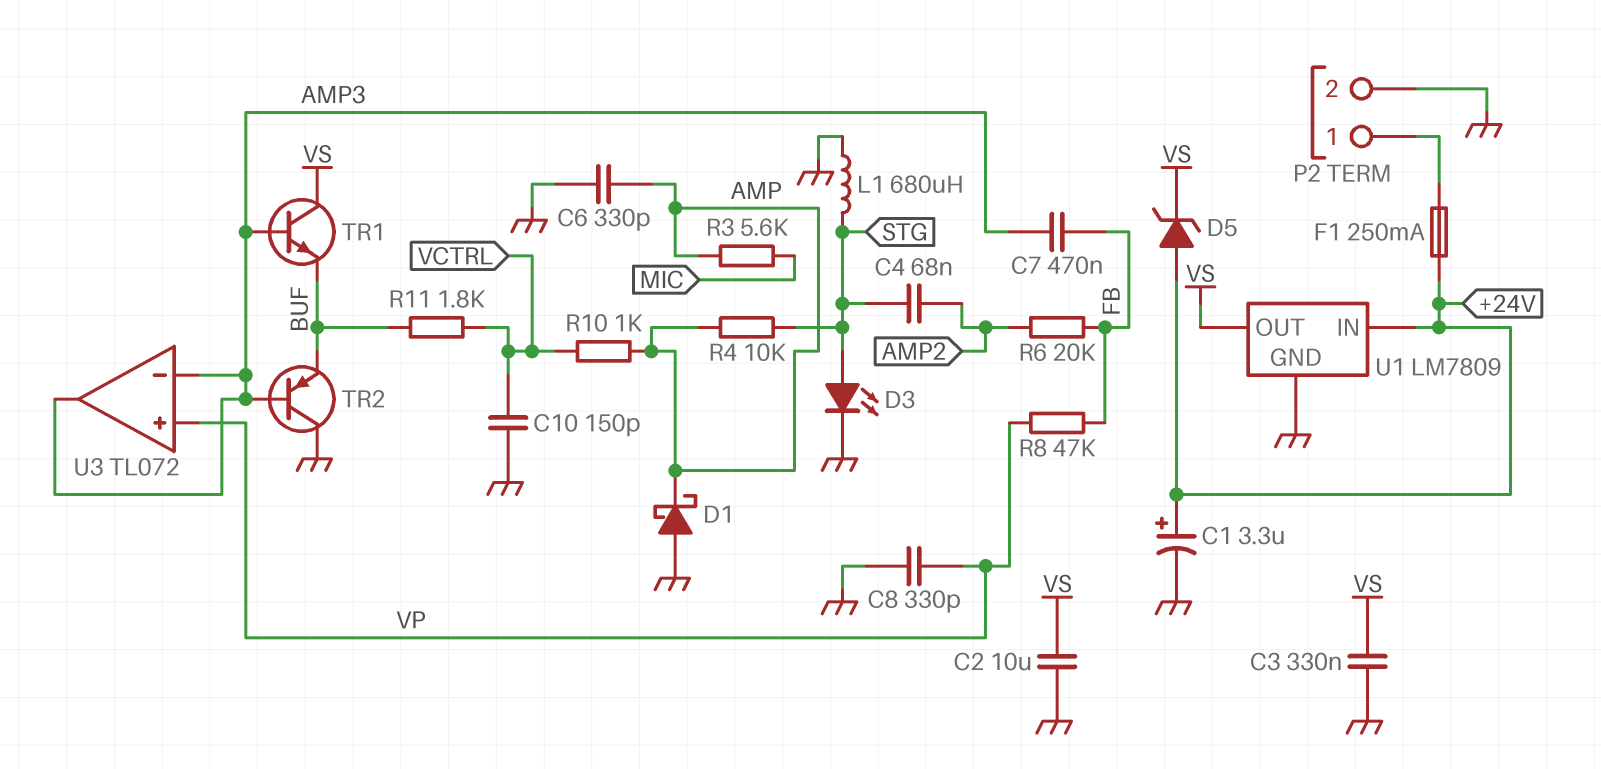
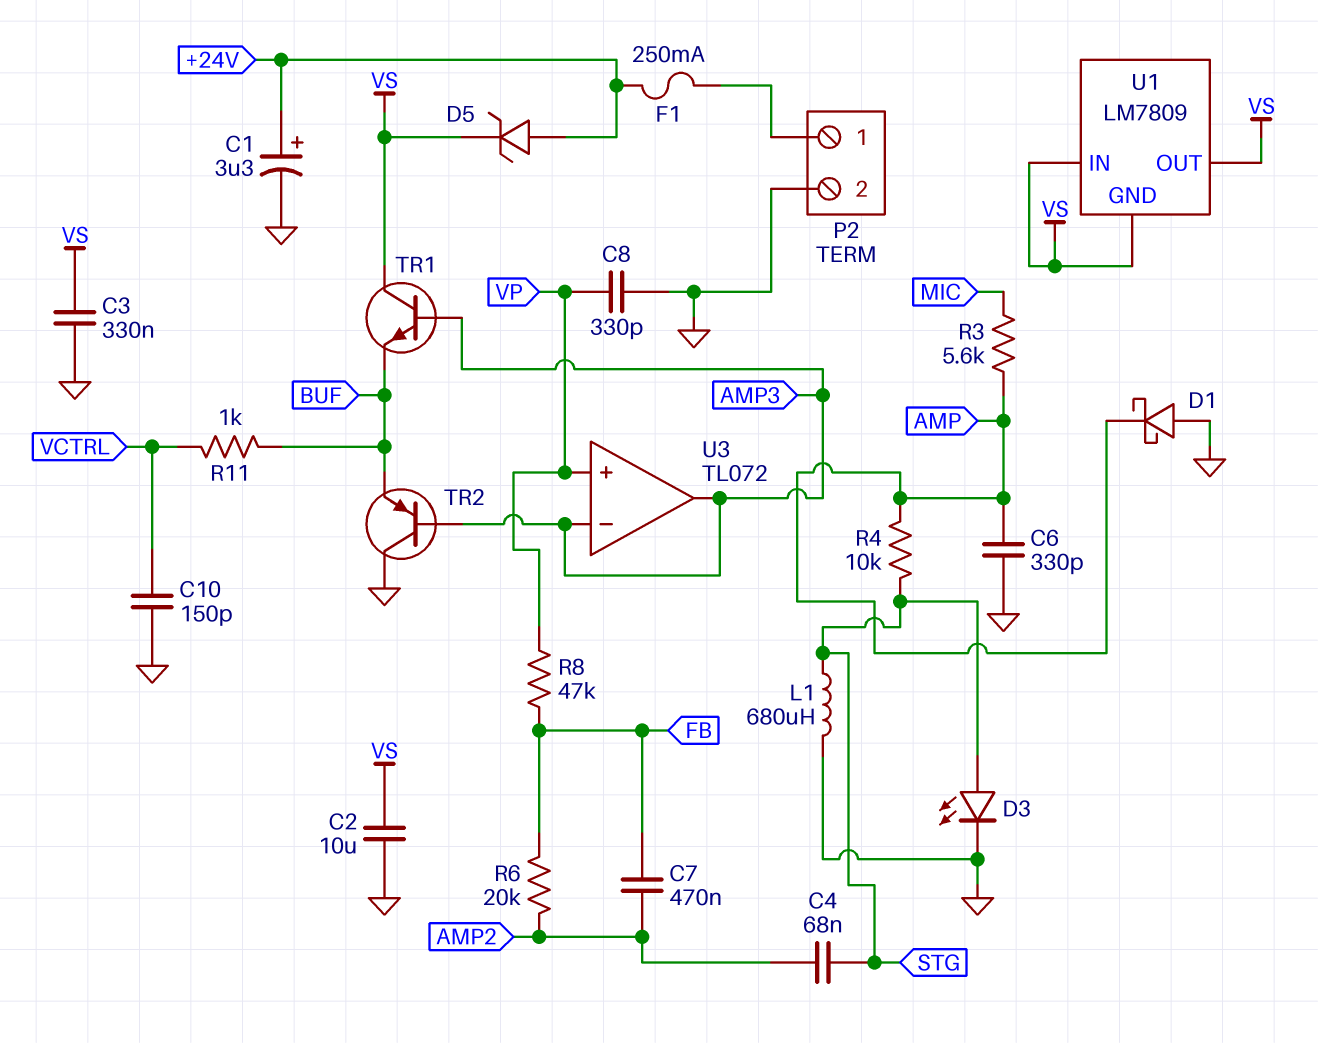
C7: 470nF (AMP3, FB) -> 470nF (AMP2, FB)
R10: 1k (AMP, VCTRL) -> none
R11: 1.8k (BUF, VCTRL) -> 1k (BUF, VCTRL)
U1 pin GND: GND -> VS
U1 pin IN: +24V -> VS

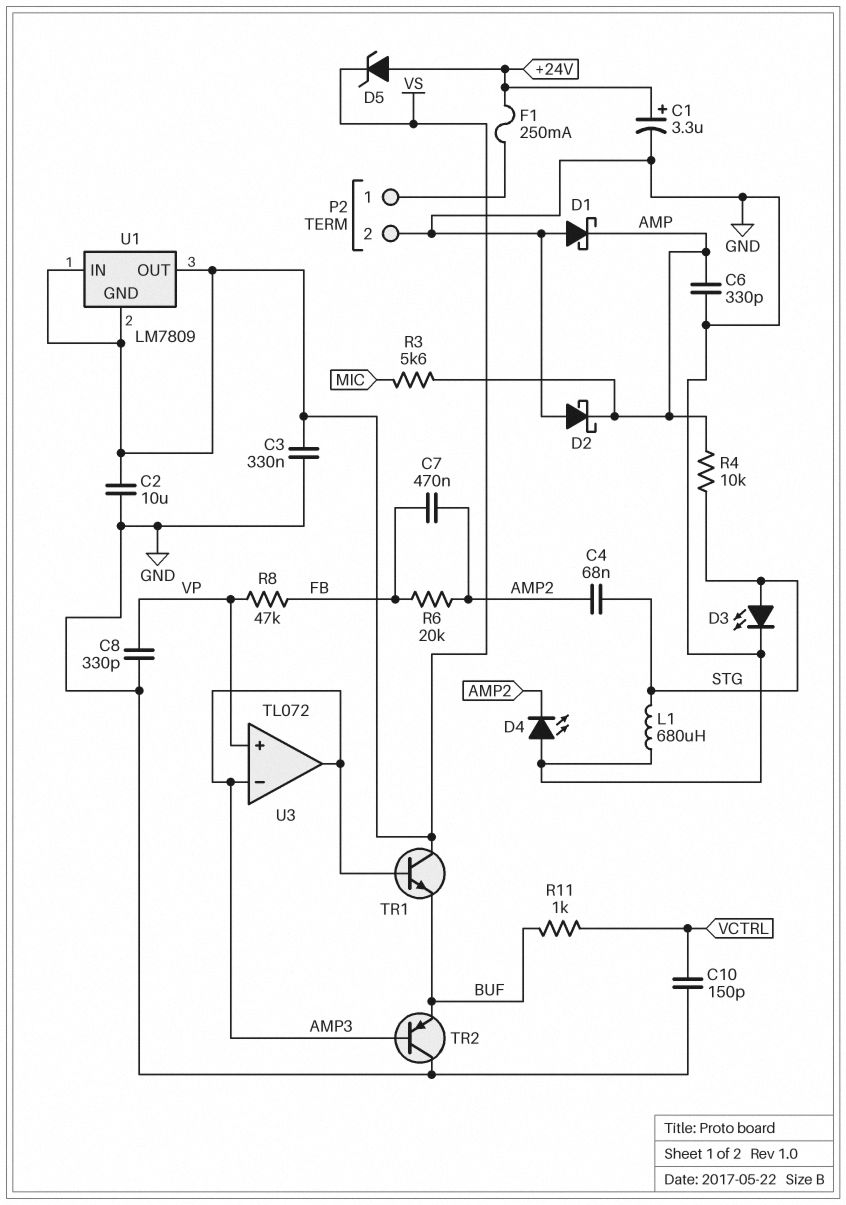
D2: none -> schottky (A GND, K AMP)
D4: none -> LED (A GND, K AMP2)

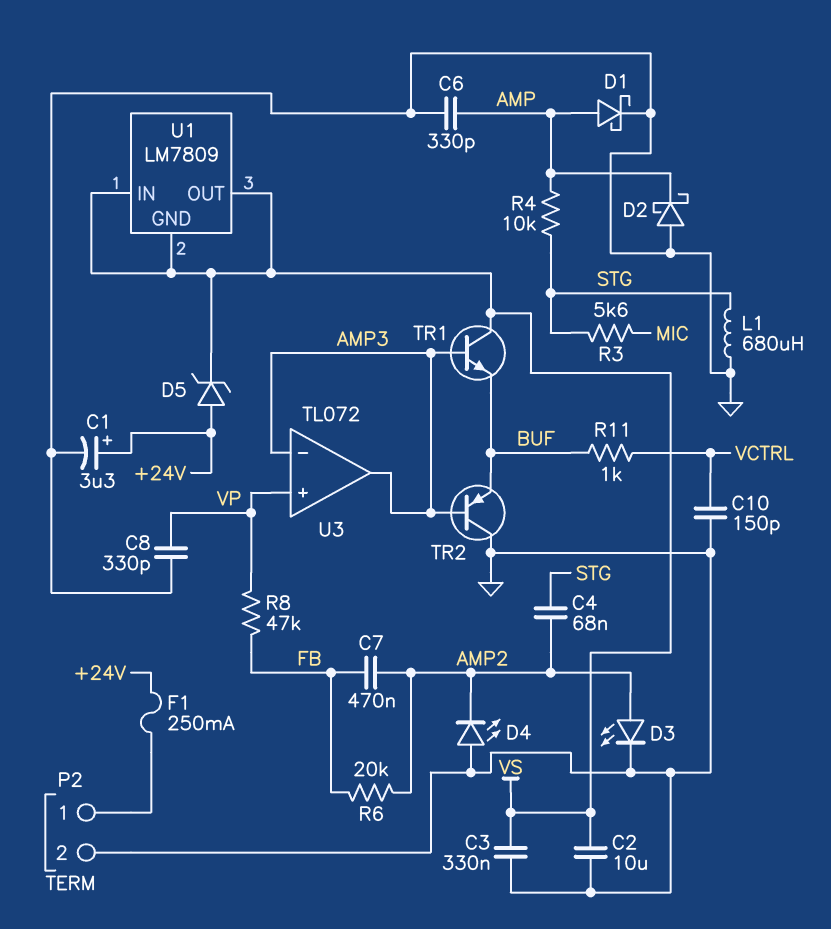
D1: schottky (A GND, K AMP) -> schottky (A AMP, K GND)
D3: LED (A STG, K GND) -> LED (A AMP2, K GND)
R3: 5.6k (AMP, MIC) -> 5.6k (MIC, STG)

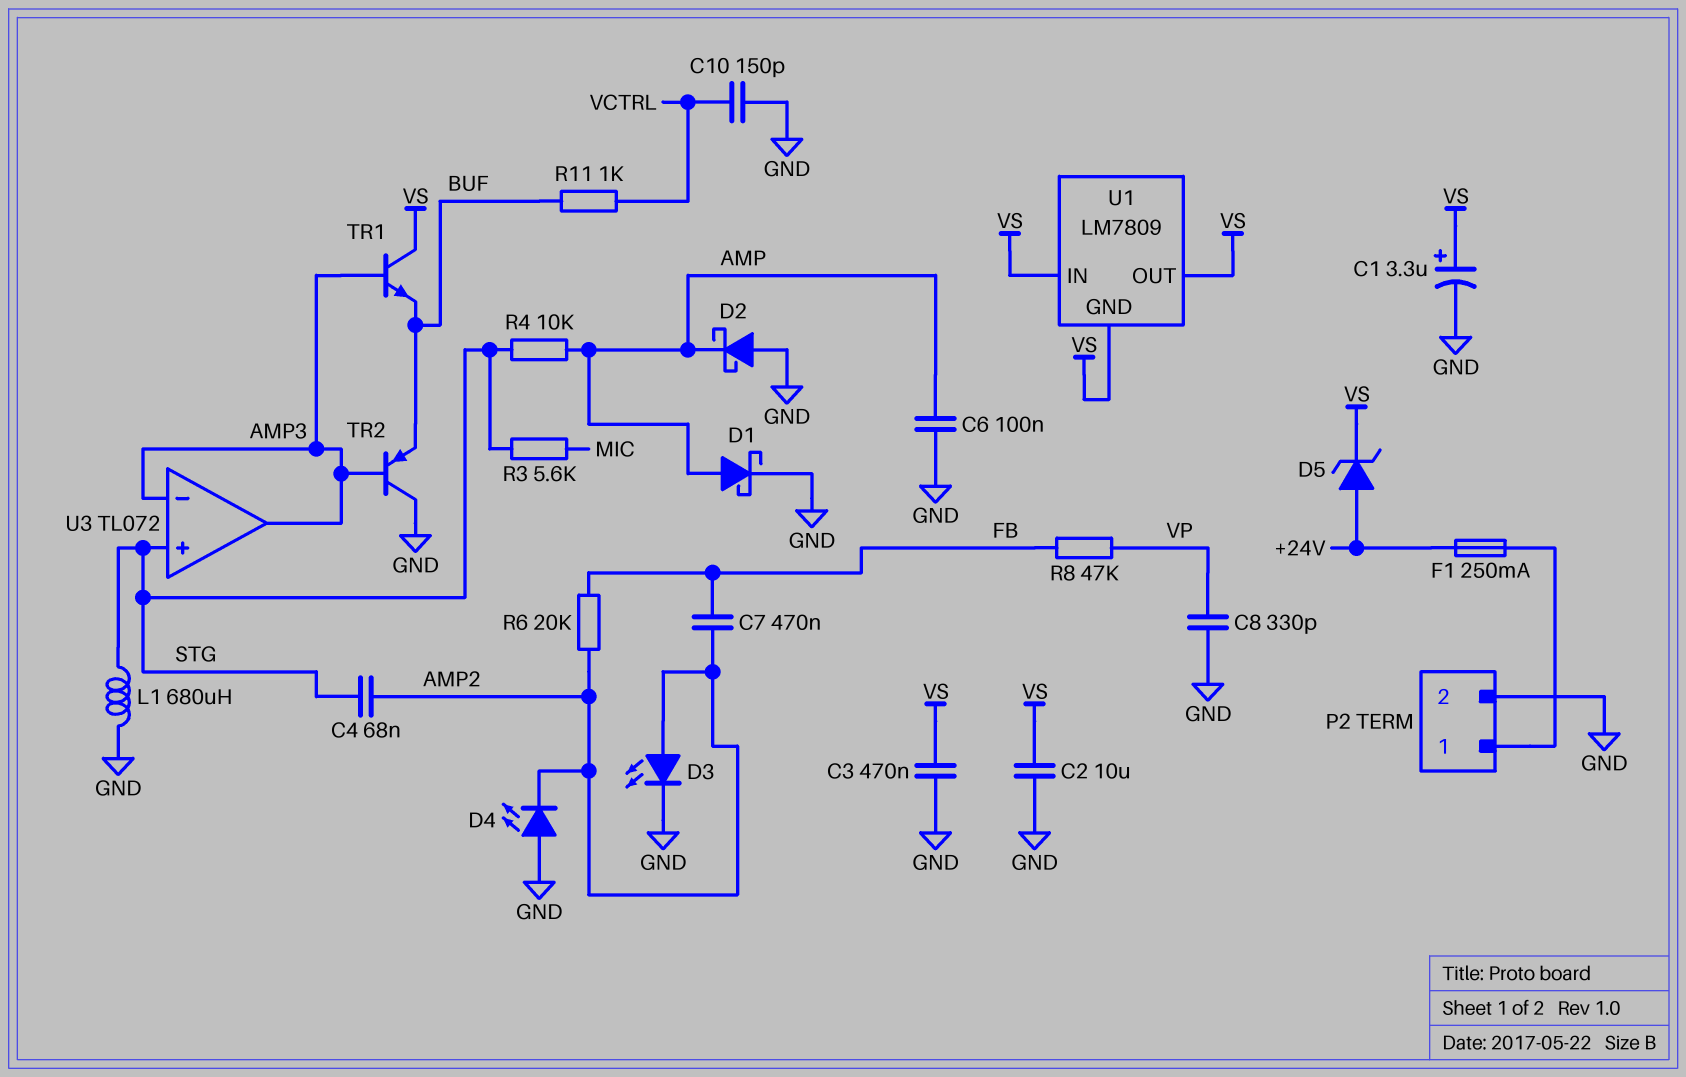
C1: 3.3uF (plus +24V, minus GND) -> 3.3uF (plus VS, minus GND)
C3: 330nF (GND, VS) -> 470nF (GND, VS)
C6: 330pF (AMP, GND) -> 100nF (AMP, GND)
U3 pin in+: VP -> STG

